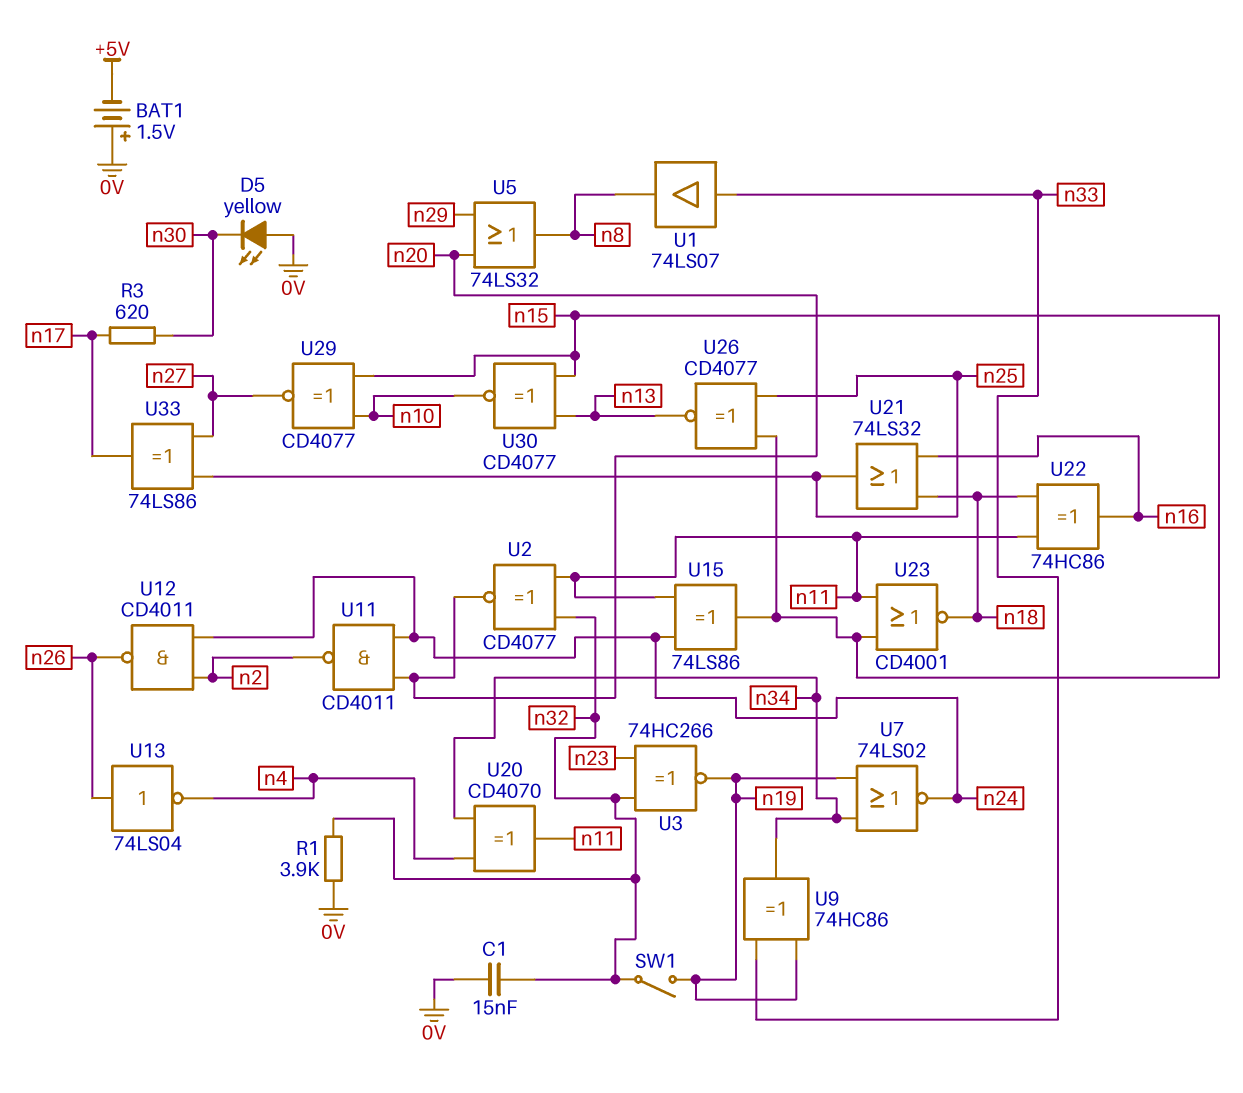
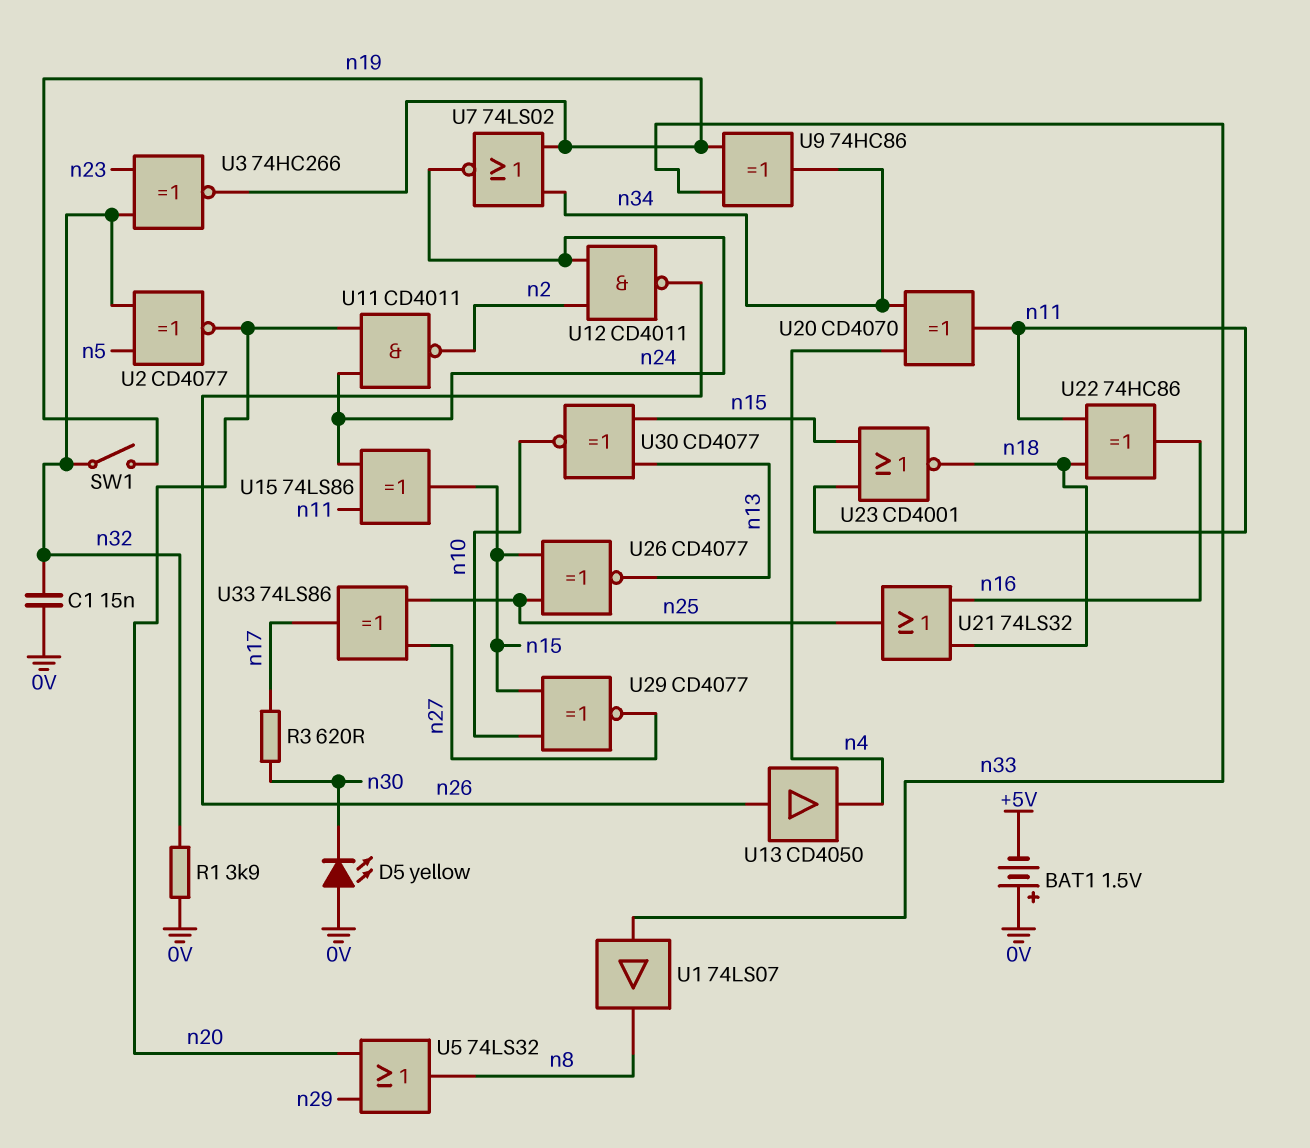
U2: XNOR CD4077 (in n11, in n32, out n20) -> XNOR CD4077 (in n5, in n32, out n20)
U13: NOT 74LS04 (in n26, out n4) -> buffer CD4050 (in n26, out n4)

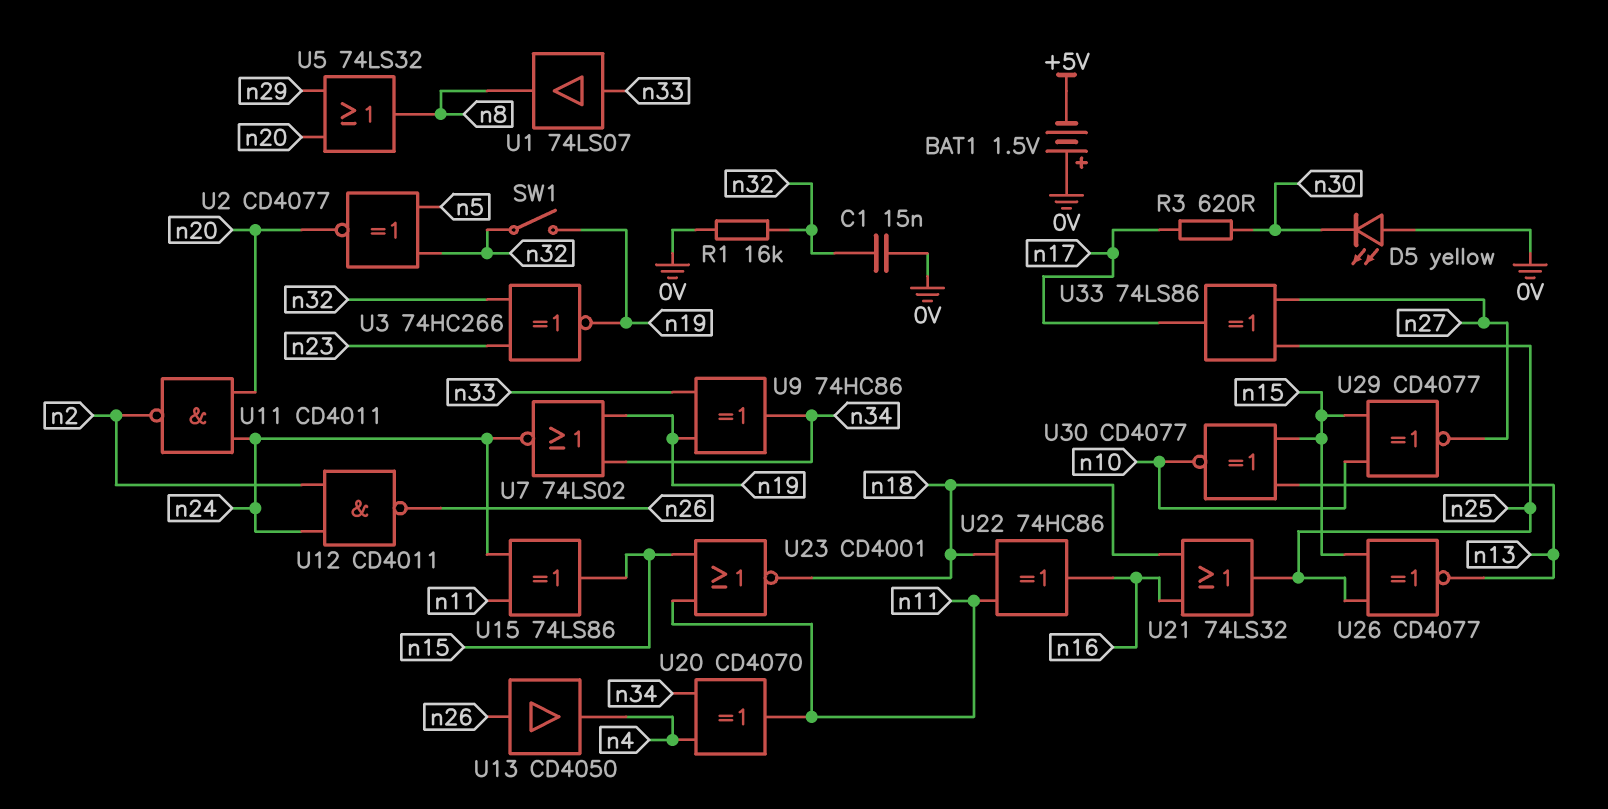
R1: 3.9k (0V, n32) -> 16k (0V, n32)

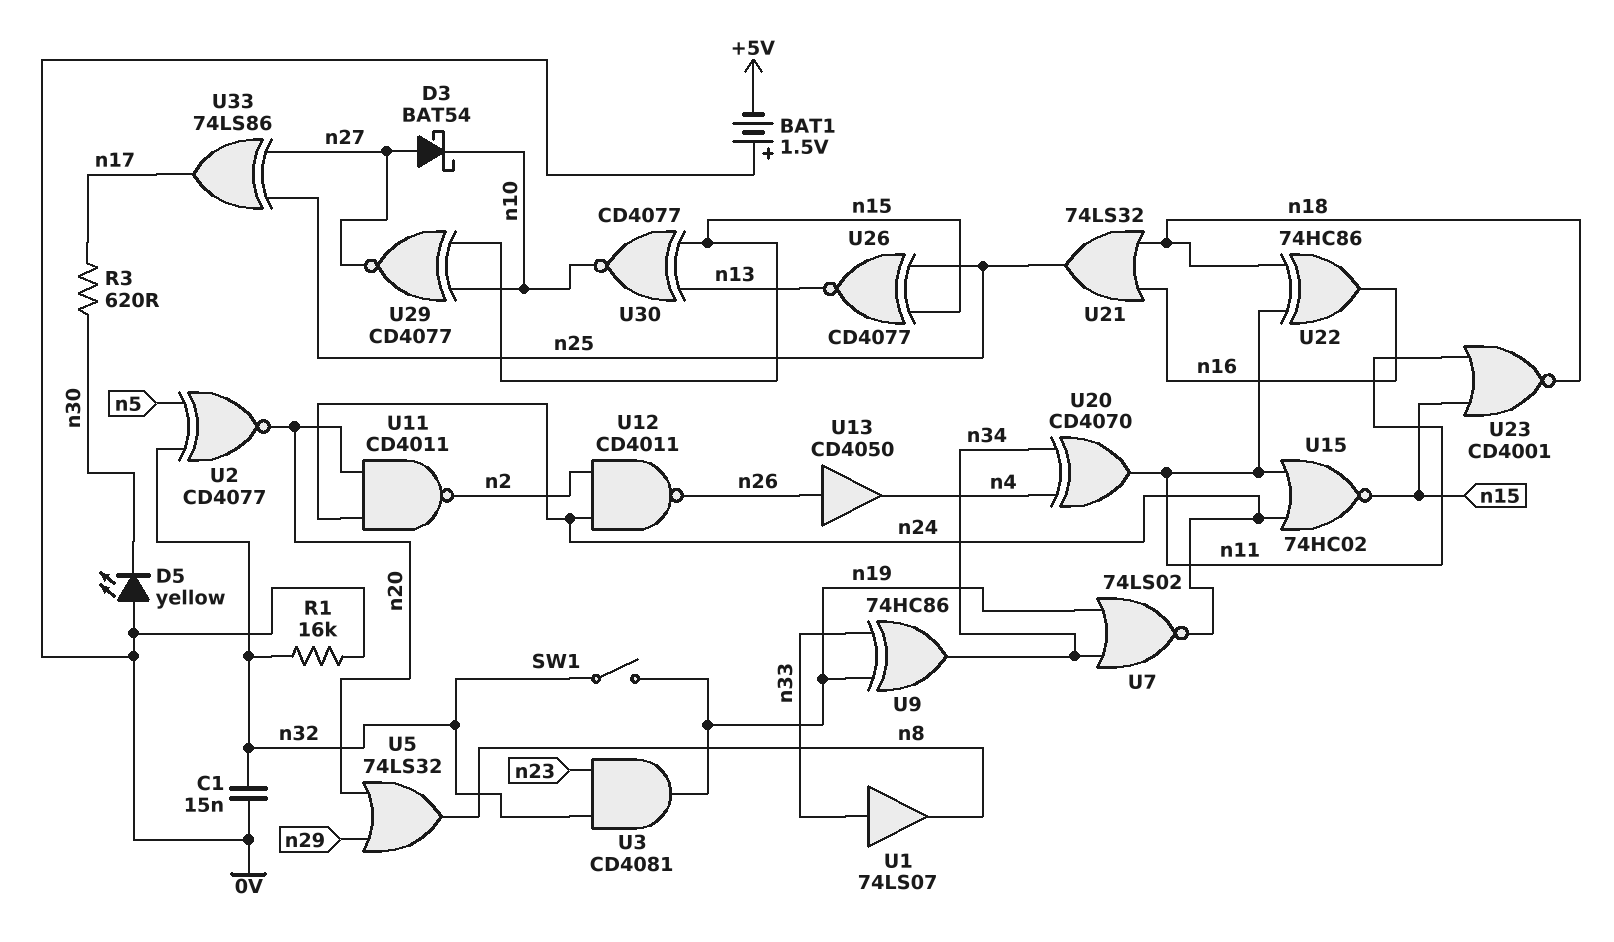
D3: none -> schottky BAT54 (A n27, K n10)
U3: XNOR 74HC266 (in n23, in n32, out n19) -> AND CD4081 (in n23, in n32, out n19)
U15: XOR 74LS86 (in n11, in n24, out n15) -> NOR 74HC02 (in n11, in n24, out n15)

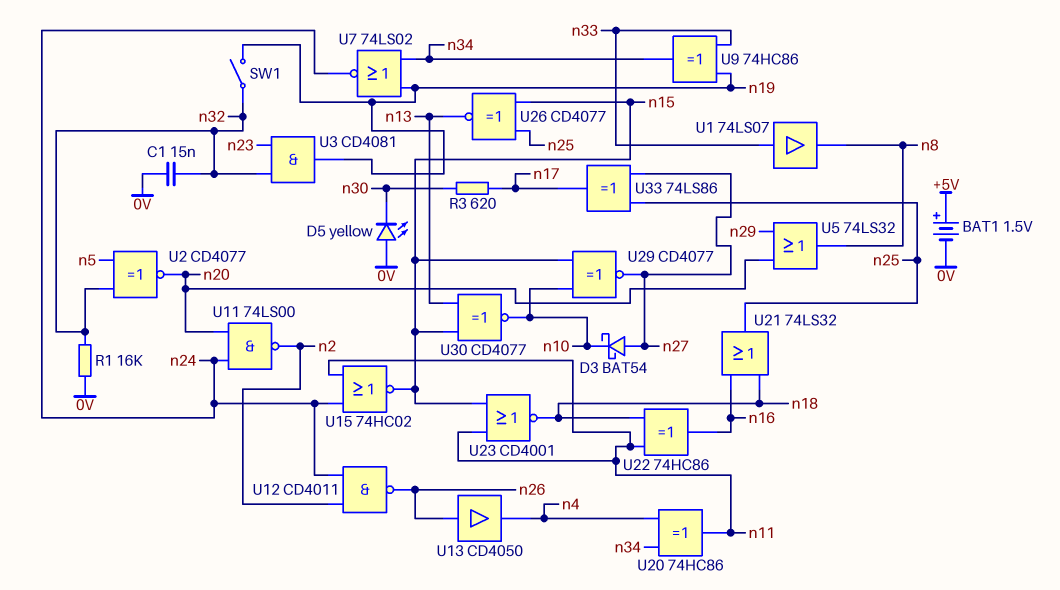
BAT1: 1.5V (plus 0V, minus +5V) -> 1.5V (plus +5V, minus 0V)
U11: NAND CD4011 (in n20, in n24, out n2) -> NAND 74LS00 (in n20, in n24, out n2)
U20: XOR CD4070 (in n4, in n34, out n11) -> XOR 74HC86 (in n4, in n34, out n11)

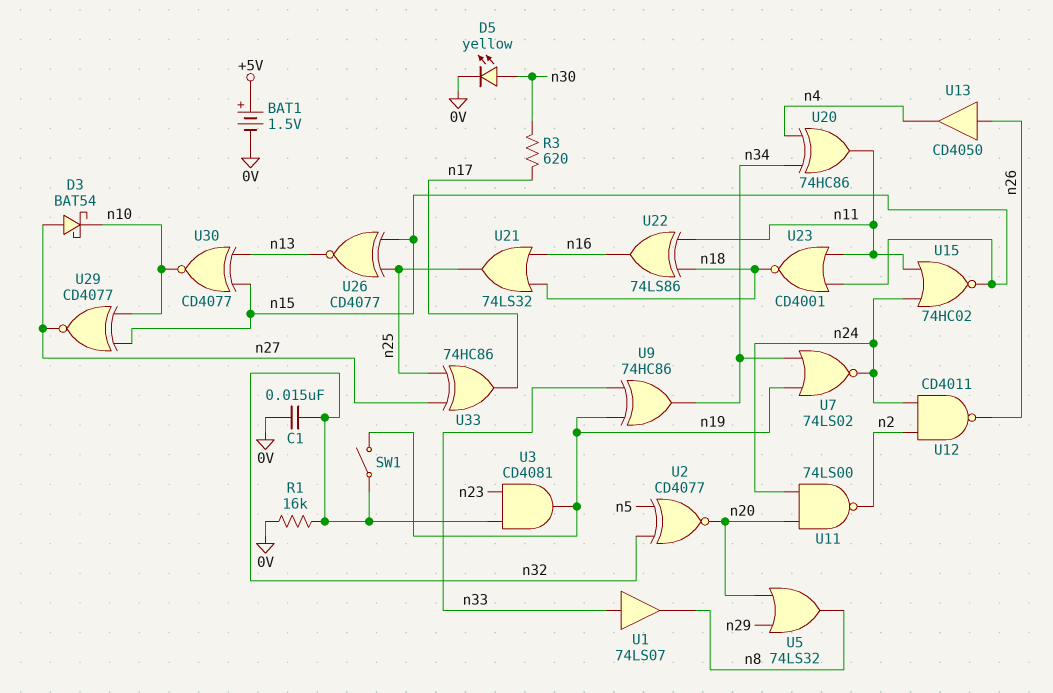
D5: LED yellow (A 0V, K n30) -> LED yellow (A n30, K 0V)
U22: XOR 74HC86 (in n11, in n18, out n16) -> XOR 74LS86 (in n11, in n18, out n16)
U33: XOR 74LS86 (in n25, in n27, out n17) -> XOR 74HC86 (in n25, in n27, out n17)

